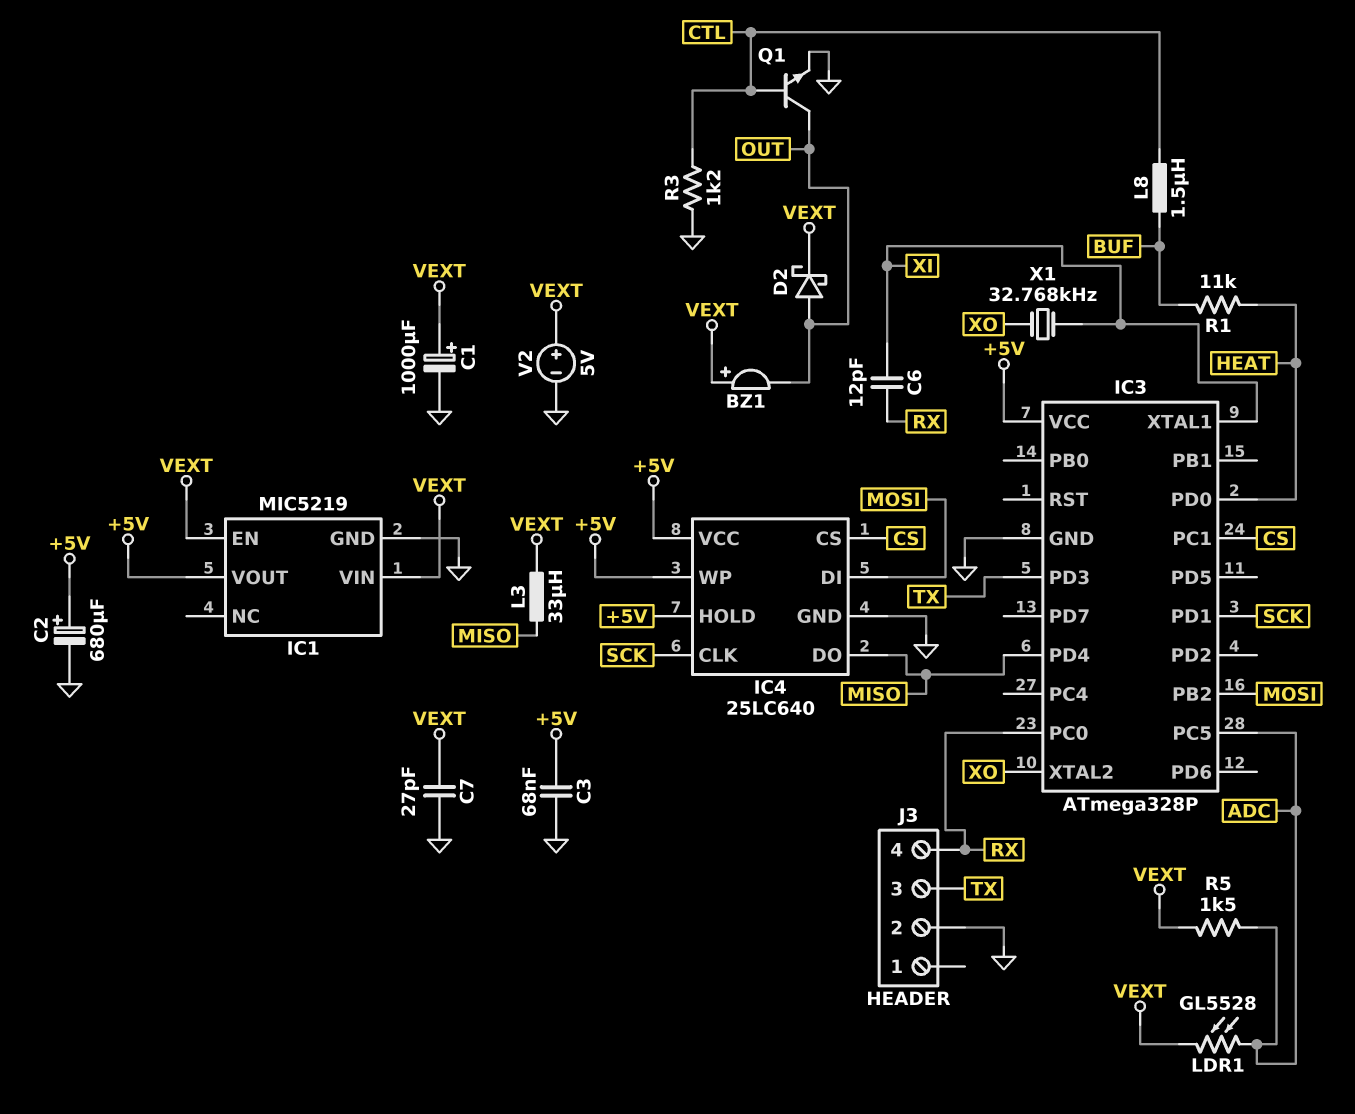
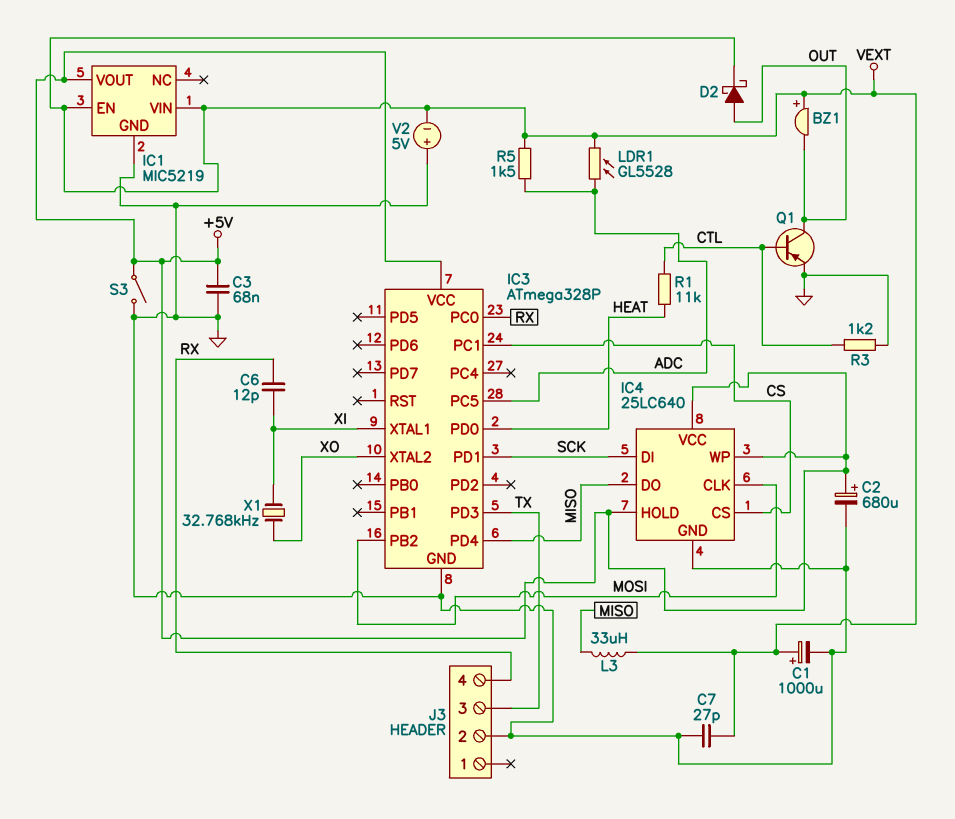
IC4 pin CLK: SCK -> MOSI
IC4 pin DI: MOSI -> SCK
L8: 1.5uH (BUF, CTL) -> none
Q1: NPN (B CTL, C OUT, E GND) -> PNP (B CTL, C OUT, E GND)
R1: 11k (BUF, HEAT) -> 11k (CTL, HEAT)
S3: none -> switch (+5V, GND)
V2: 5V (plus VEXT, minus GND) -> 5V (plus GND, minus VEXT)

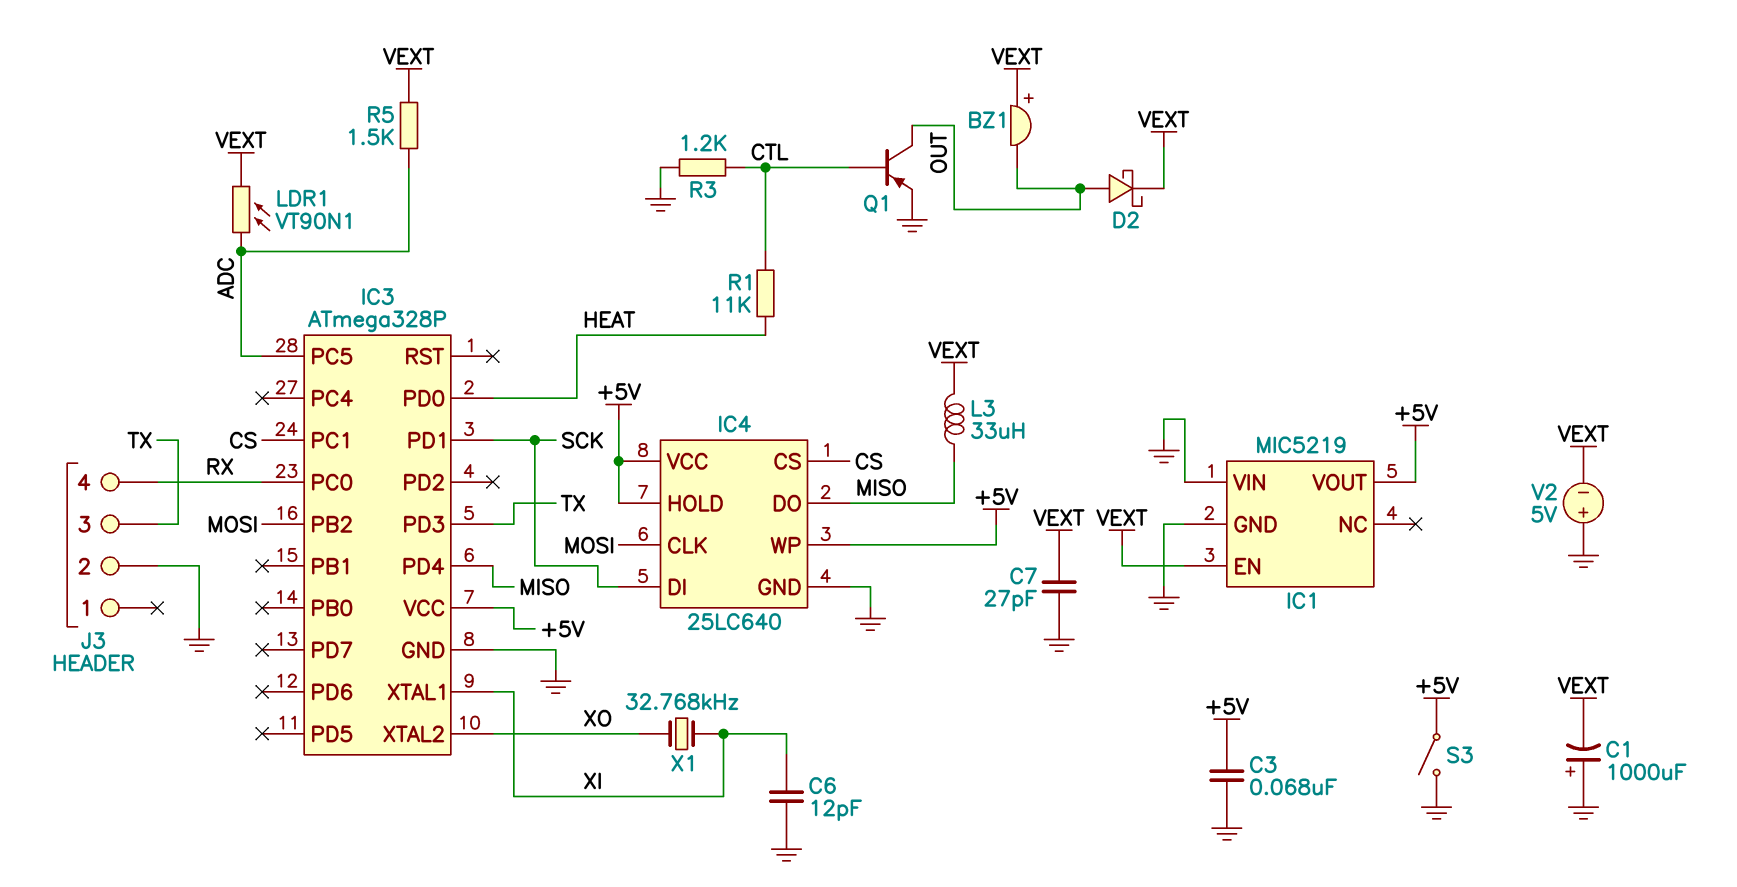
C1: 1000uF (plus VEXT, minus GND) -> 1000uF (plus GND, minus VEXT)
C2: 680uF (plus +5V, minus GND) -> none
C6: 12pF (RX, XI) -> 12pF (GND, XI)
IC1 pin VIN: VEXT -> GND
LDR1: GL5528 (ADC, VEXT) -> VT90N1 (ADC, VEXT)

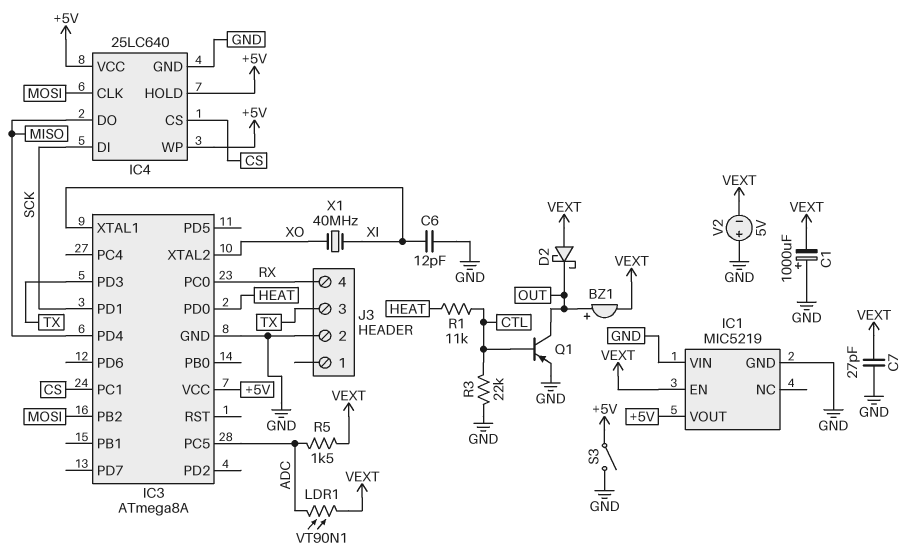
BZ1: buzzer (plus VEXT, minus OUT) -> buzzer (plus OUT, minus VEXT)
C3: 68nF (+5V, GND) -> none
D2: schottky (A OUT, K VEXT) -> schottky (A VEXT, K OUT)
IC3: ATmega328P -> ATmega8A
L3: 33uH (MISO, VEXT) -> none
R3: 1.2k (CTL, GND) -> 22k (CTL, GND)
X1: 32.768kHz (XI, XO) -> 40MHz (XI, XO)

